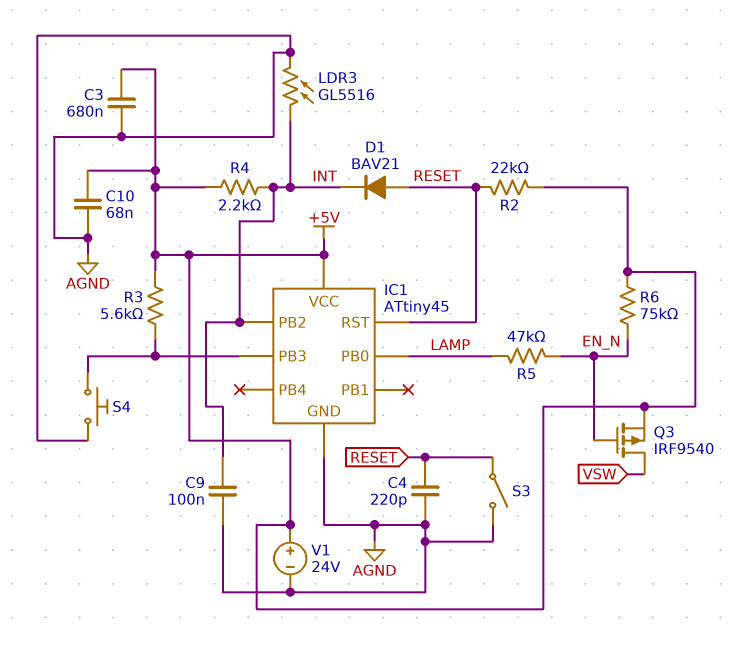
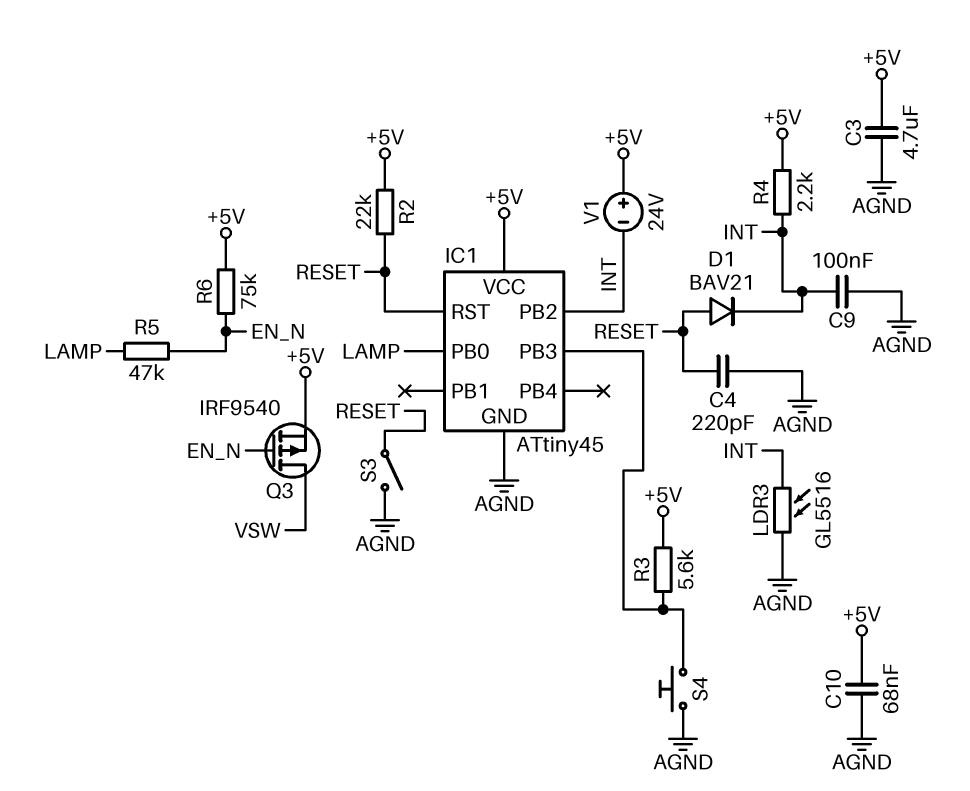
C3: 680nF (+5V, AGND) -> 4.7uF (+5V, AGND)
V1: 24V (plus +5V, minus AGND) -> 24V (plus +5V, minus INT)

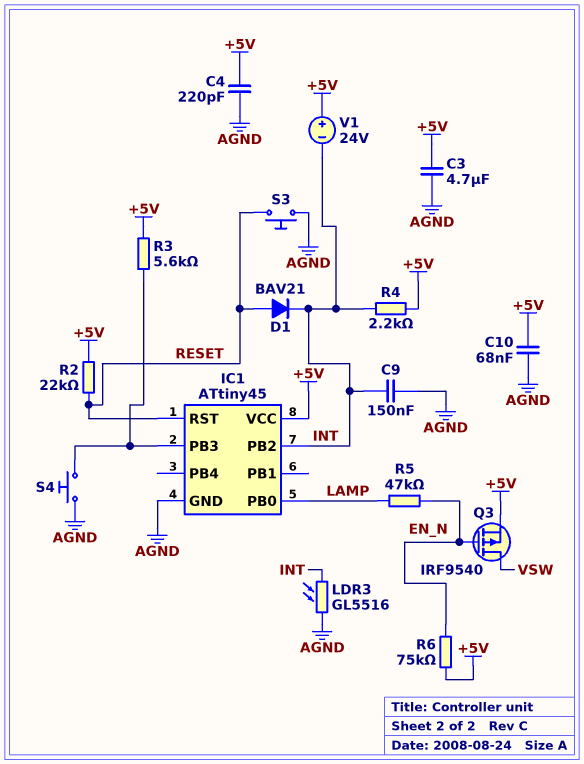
C4: 220pF (AGND, RESET) -> 220pF (+5V, AGND)
C9: 100nF (AGND, INT) -> 150nF (AGND, INT)
S3: switch (AGND, RESET) -> button (AGND, RESET)

